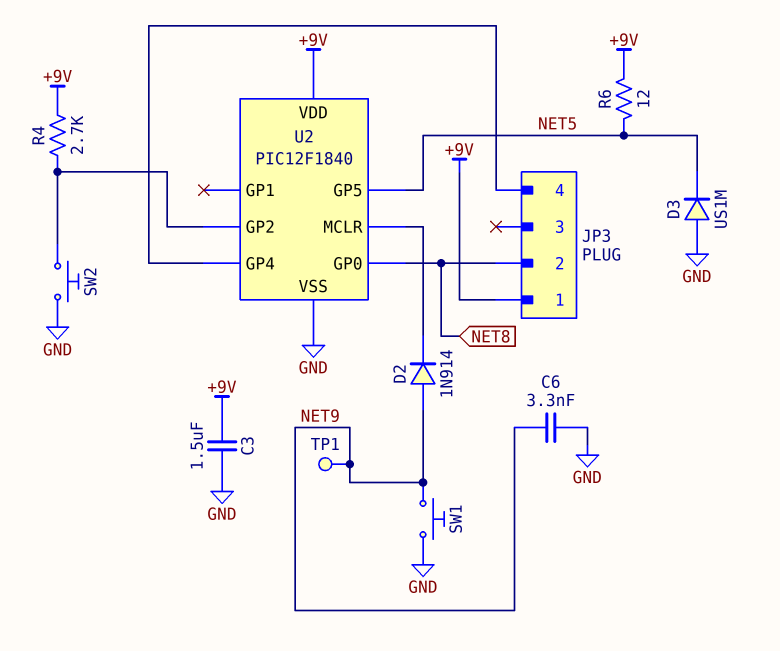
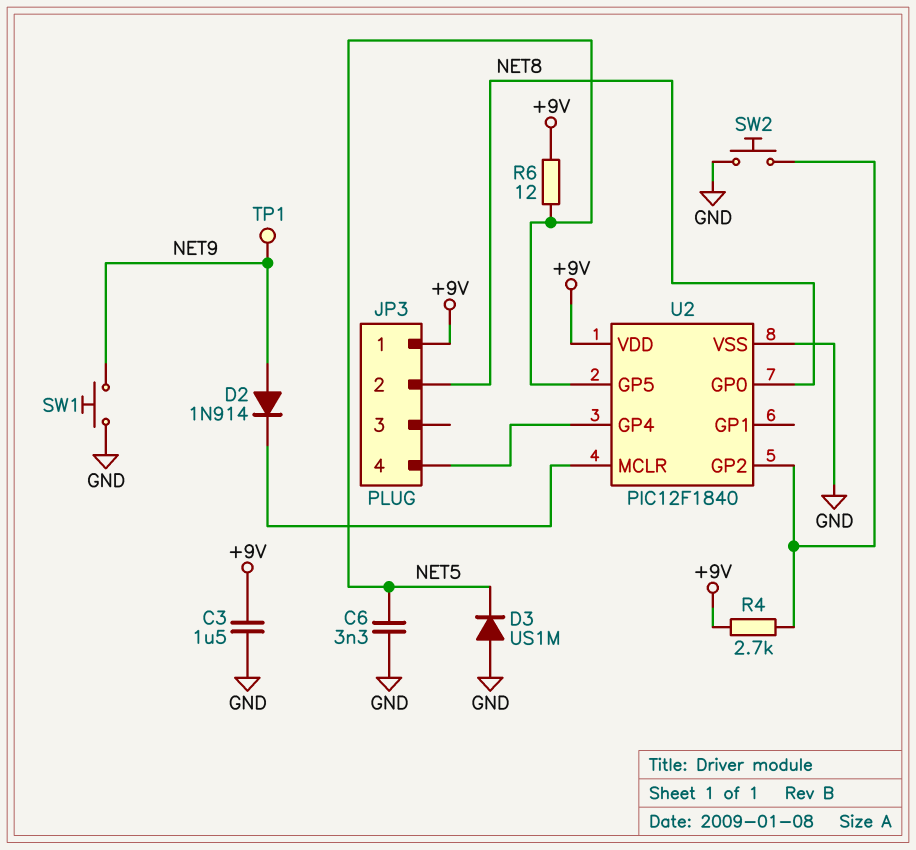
C6: 3.3nF (GND, NET9) -> 3.3nF (GND, NET5)

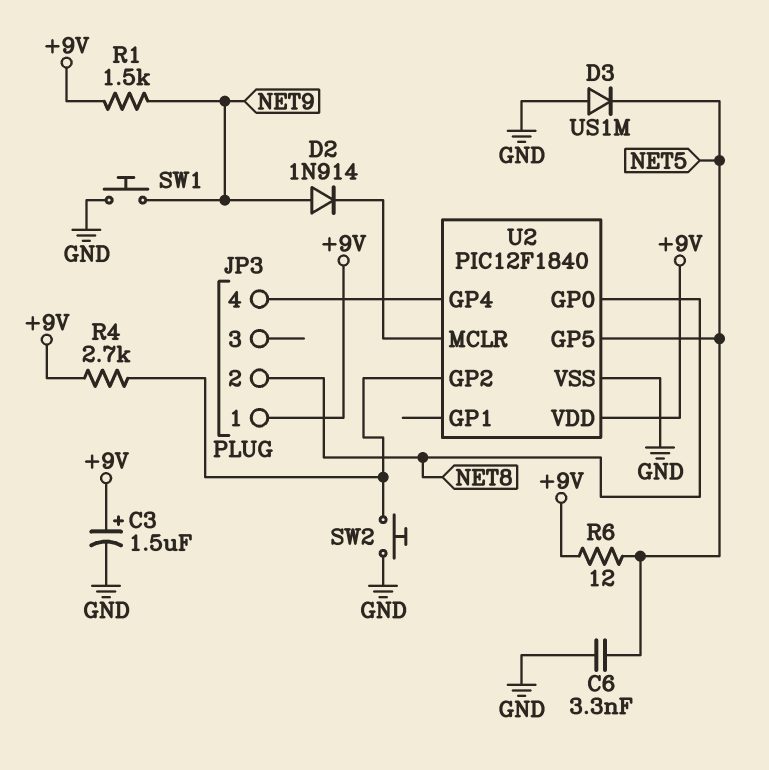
C3: 1.5uF (+9V, GND) -> 1.5uF (plus +9V, minus GND)
R1: none -> 1.5k (+9V, NET9)
TP1: test point (NET9) -> none

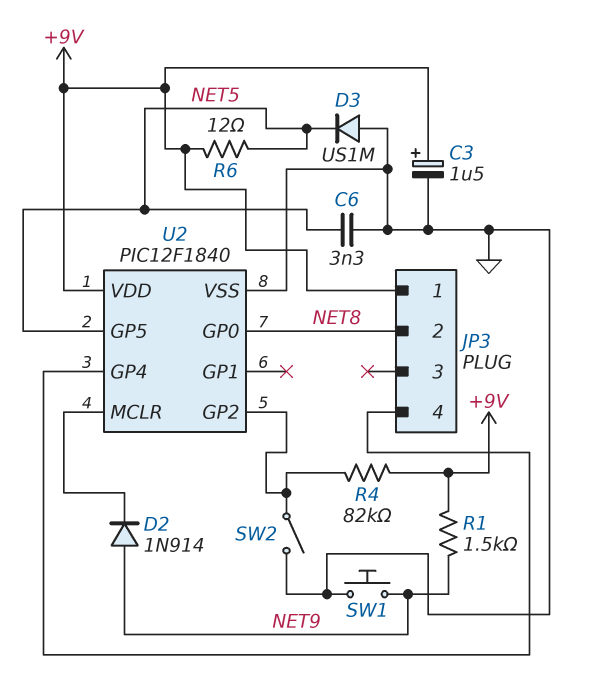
R4: 2.7k (+9V, U2/GP2) -> 82k (+9V, U2/GP2)
SW2: button (GND, U2/GP2) -> switch (GND, U2/GP2)

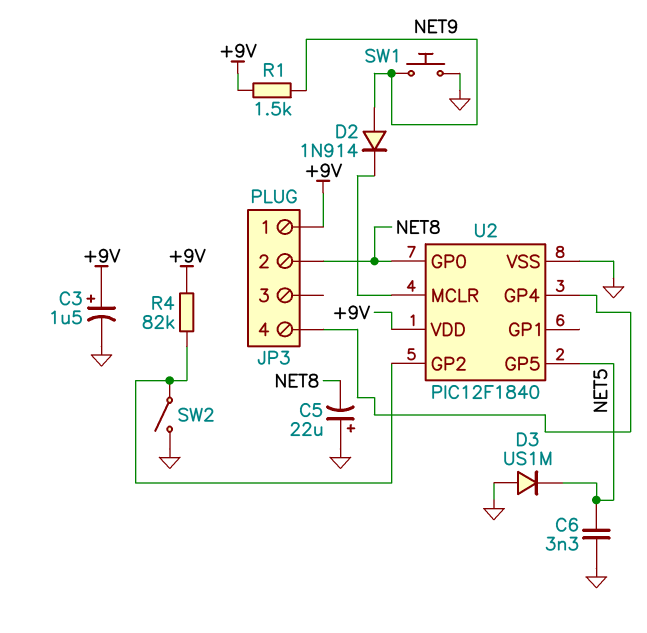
C5: none -> 22uF (plus GND, minus NET8)
R6: 12 (+9V, NET5) -> none

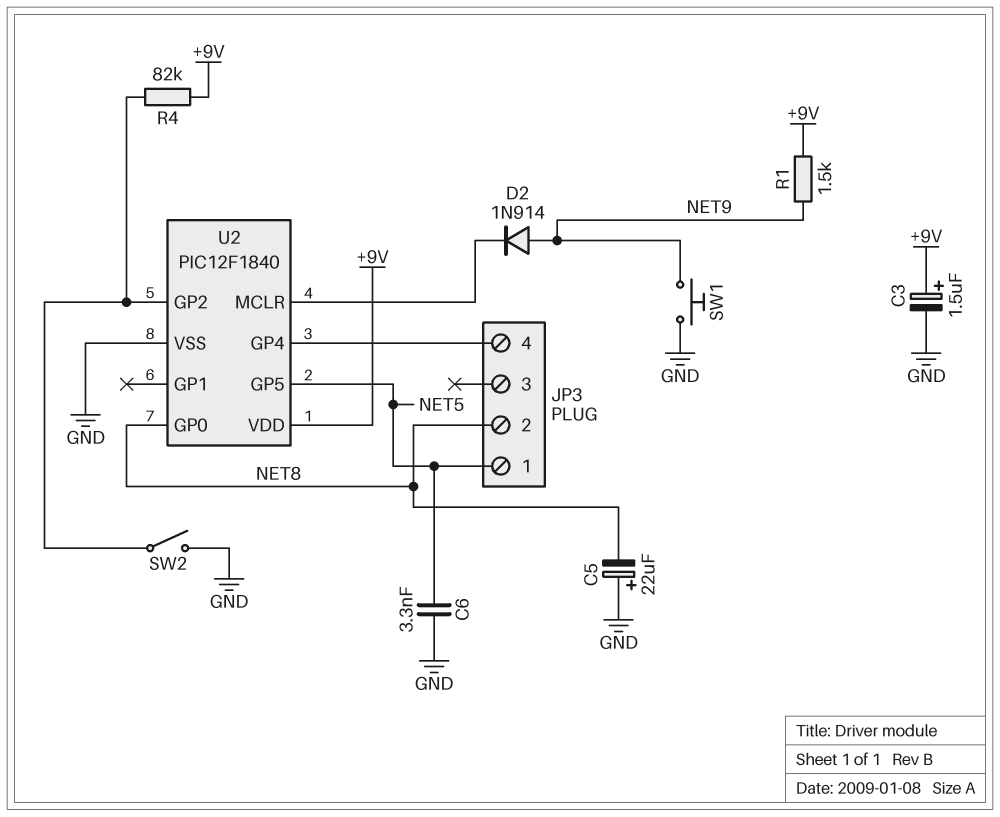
D3: diode US1M (A GND, K NET5) -> none
JP3 pin 1: +9V -> NET5

